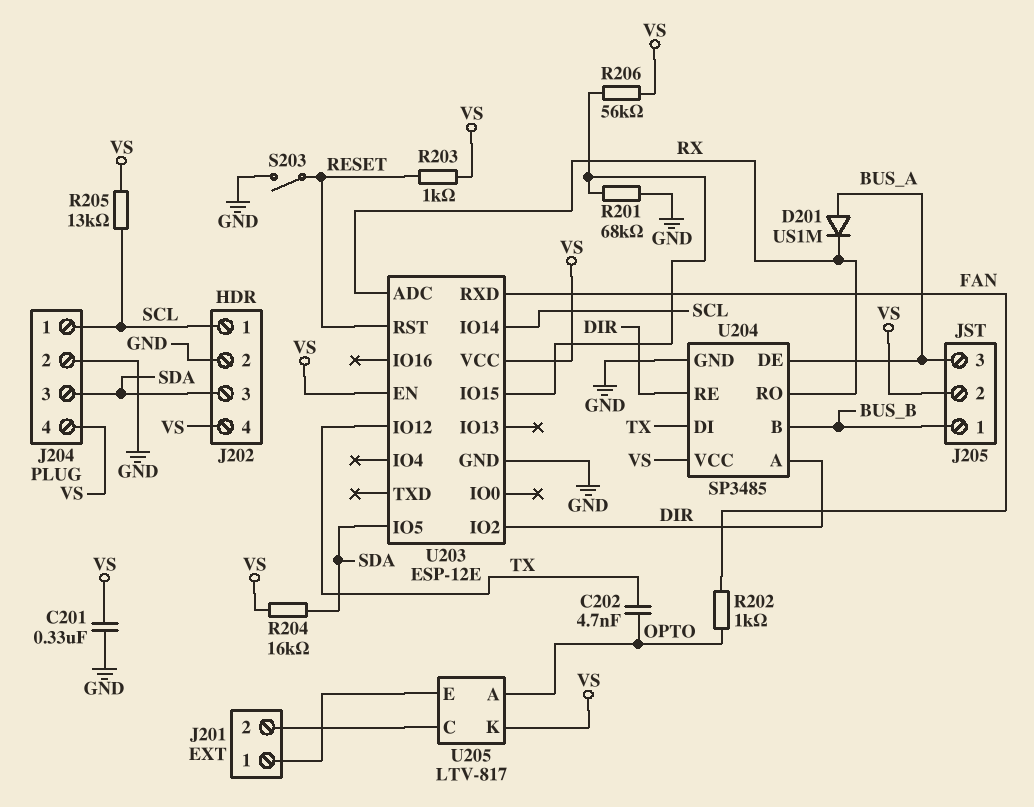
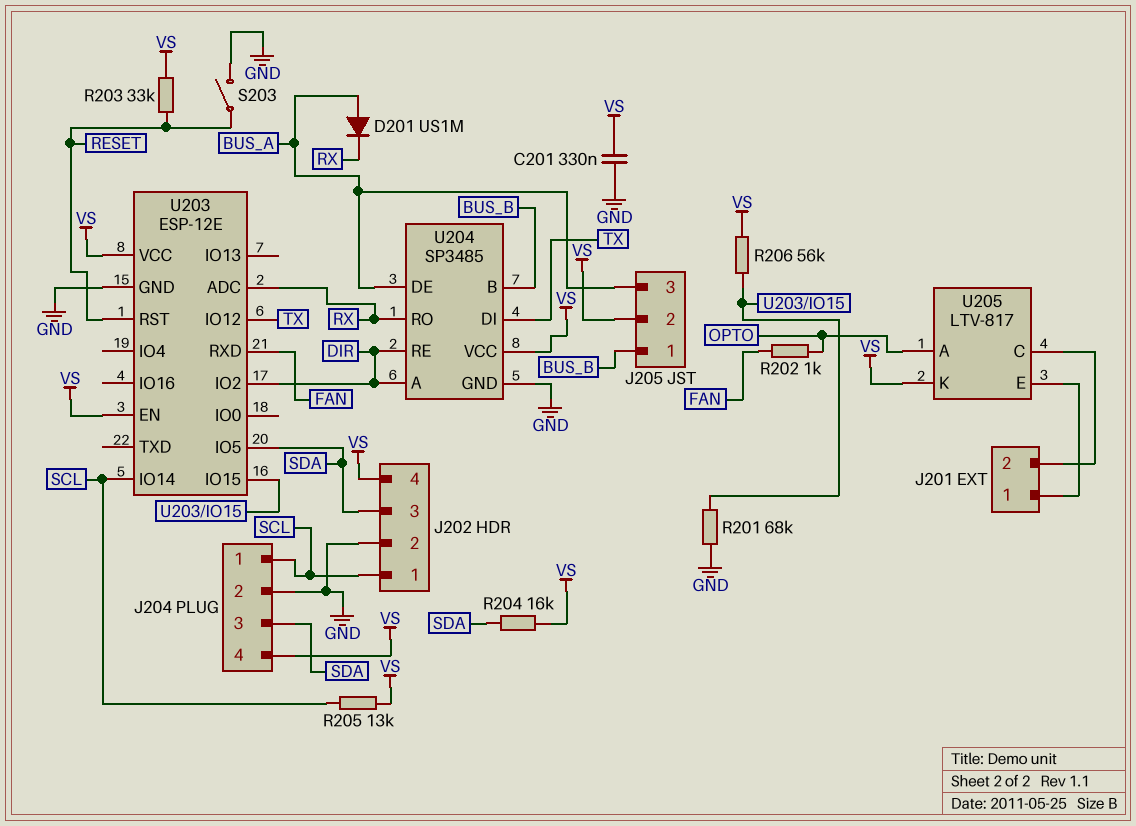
C202: 4.7nF (OPTO, TX) -> none
R203: 1k (RESET, VS) -> 33k (RESET, VS)

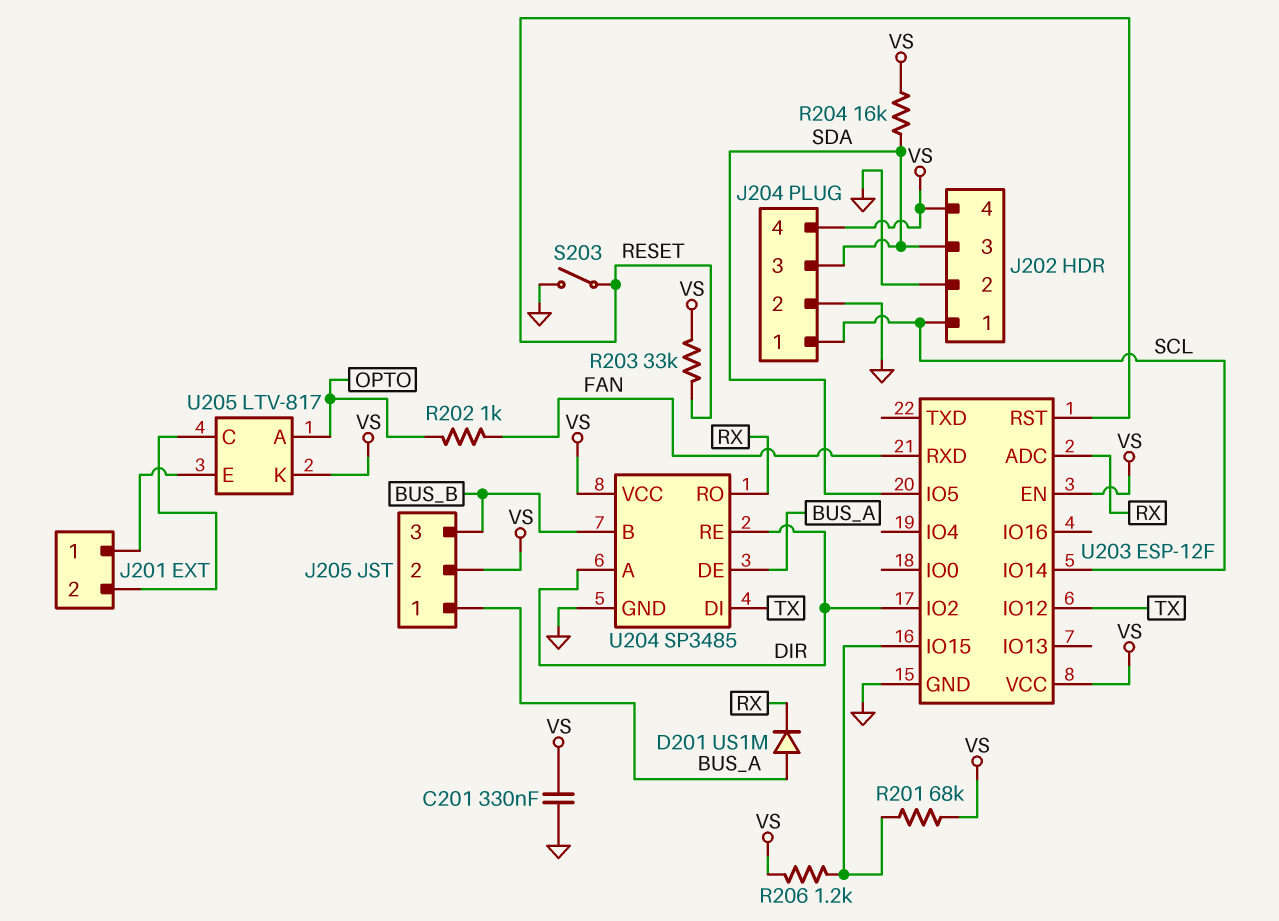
J205 pin 1: BUS_B -> BUS_A
J205 pin 3: BUS_A -> BUS_B
R201: 68k (GND, U203/IO15) -> 68k (U203/IO15, VS)
R205: 13k (SCL, VS) -> none
R206: 56k (U203/IO15, VS) -> 1.2k (U203/IO15, VS)
U203: ESP-12E -> ESP-12F

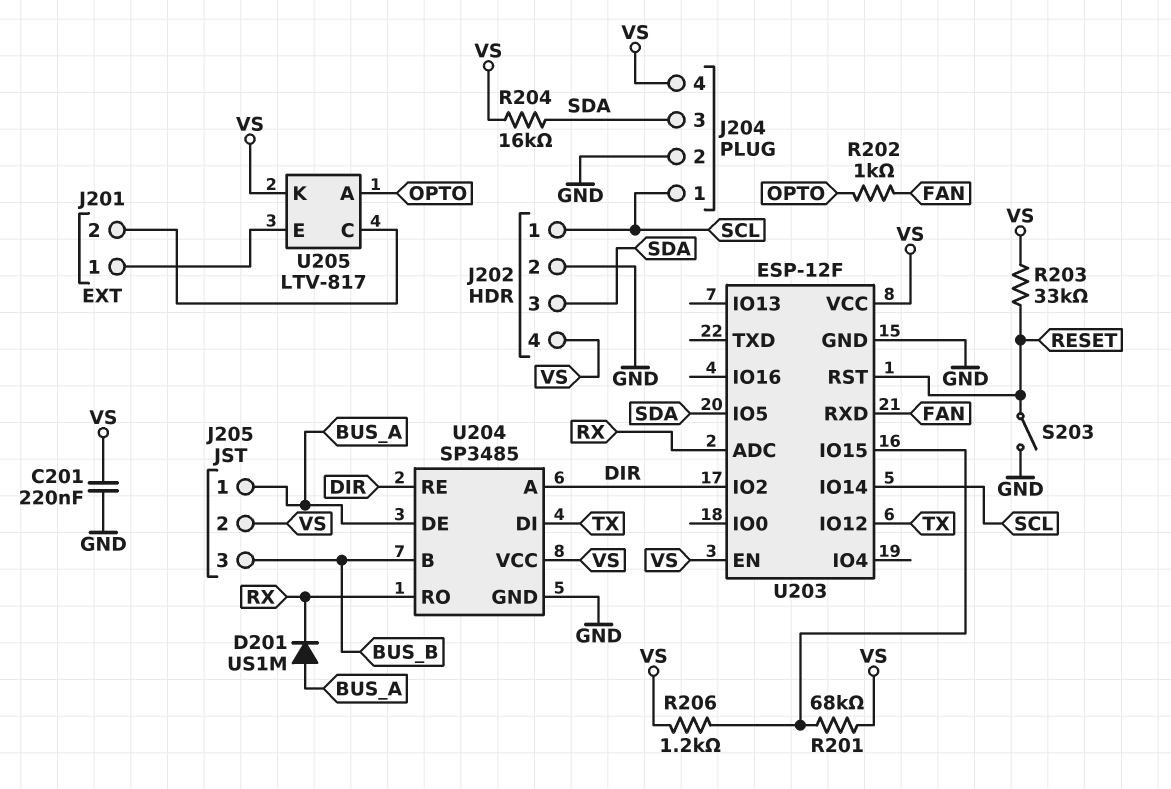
C201: 330nF (GND, VS) -> 220nF (GND, VS)

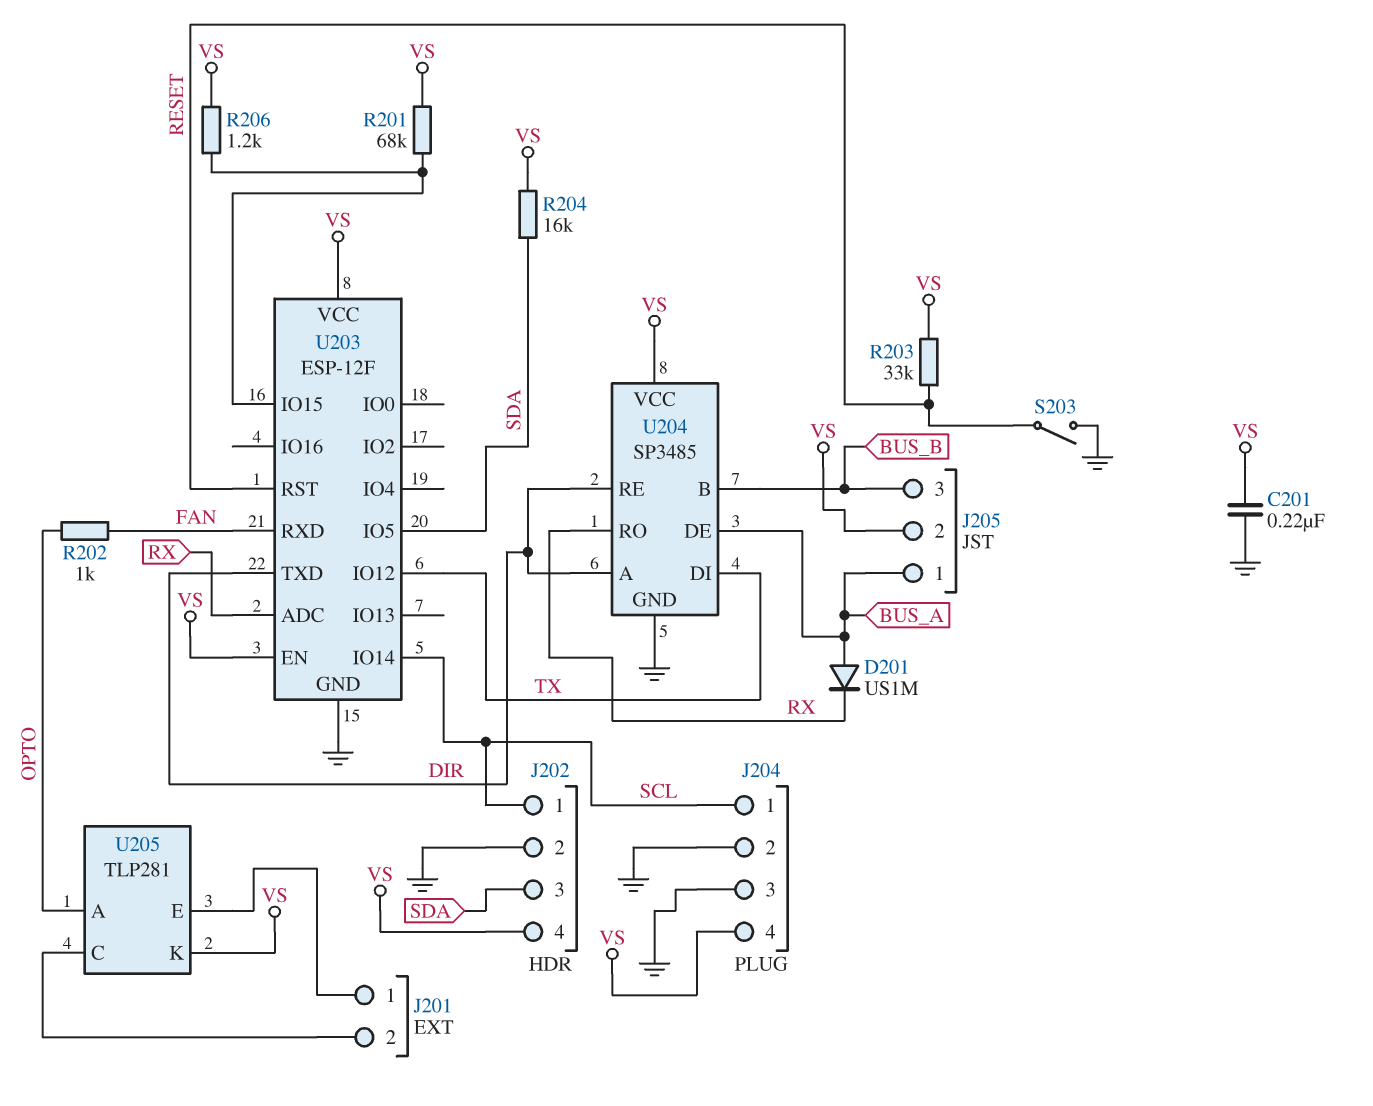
J204 pin 3: SDA -> GND
U203 pin IO2: DIR -> none
U203 pin TXD: none -> DIR
U205: LTV-817 -> TLP281

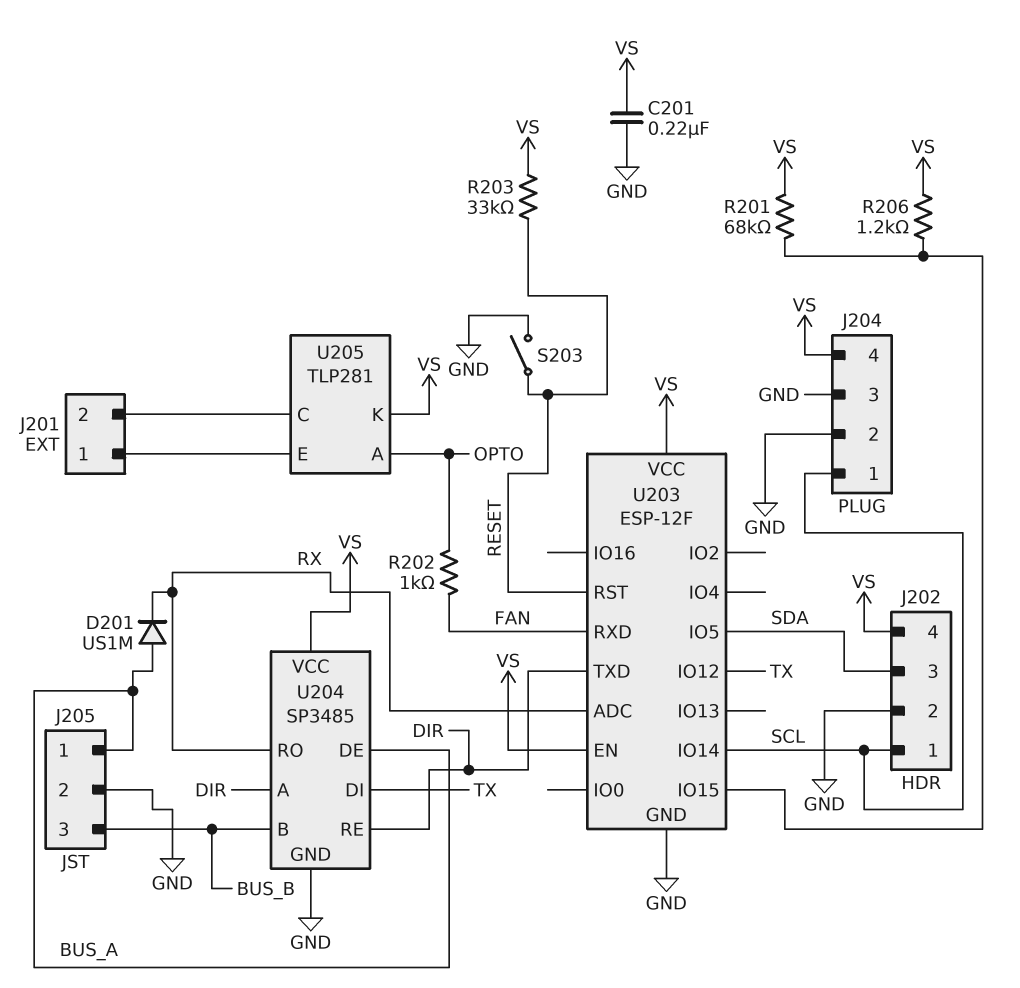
J205 pin 2: VS -> GND
R204: 16k (SDA, VS) -> none

